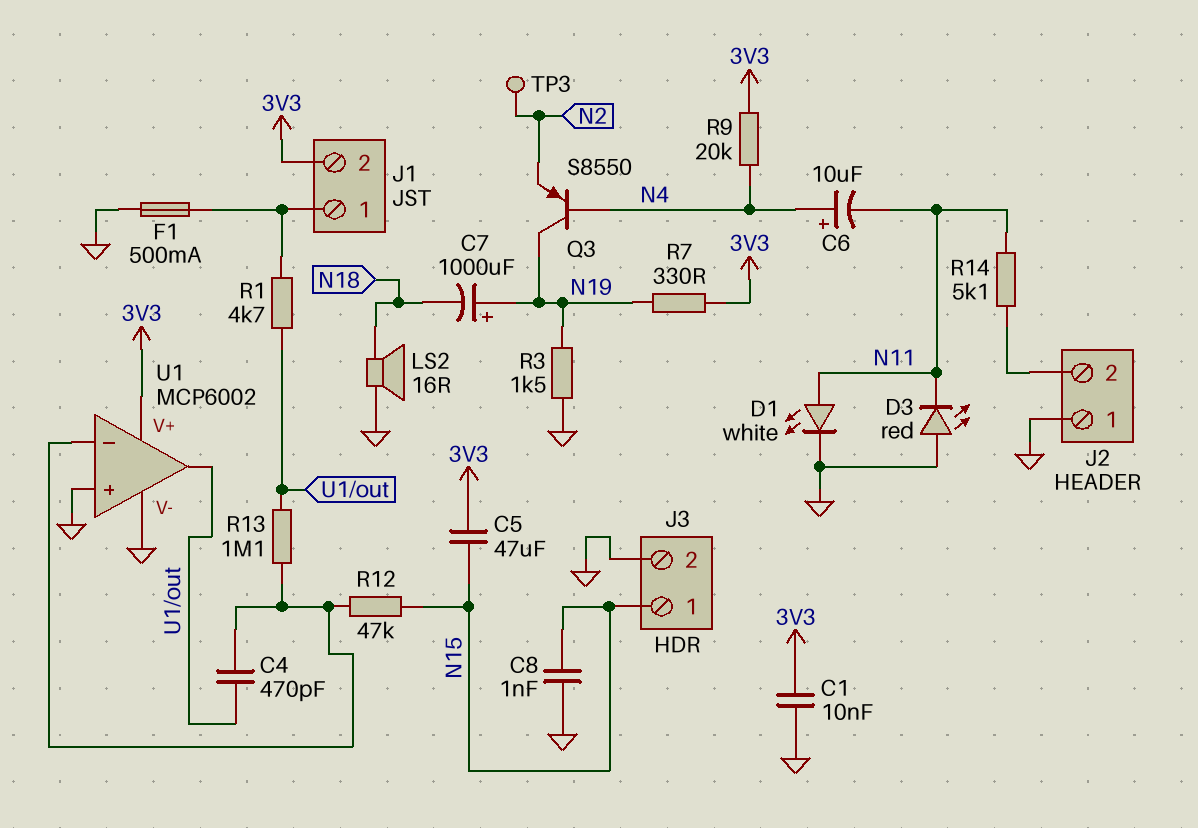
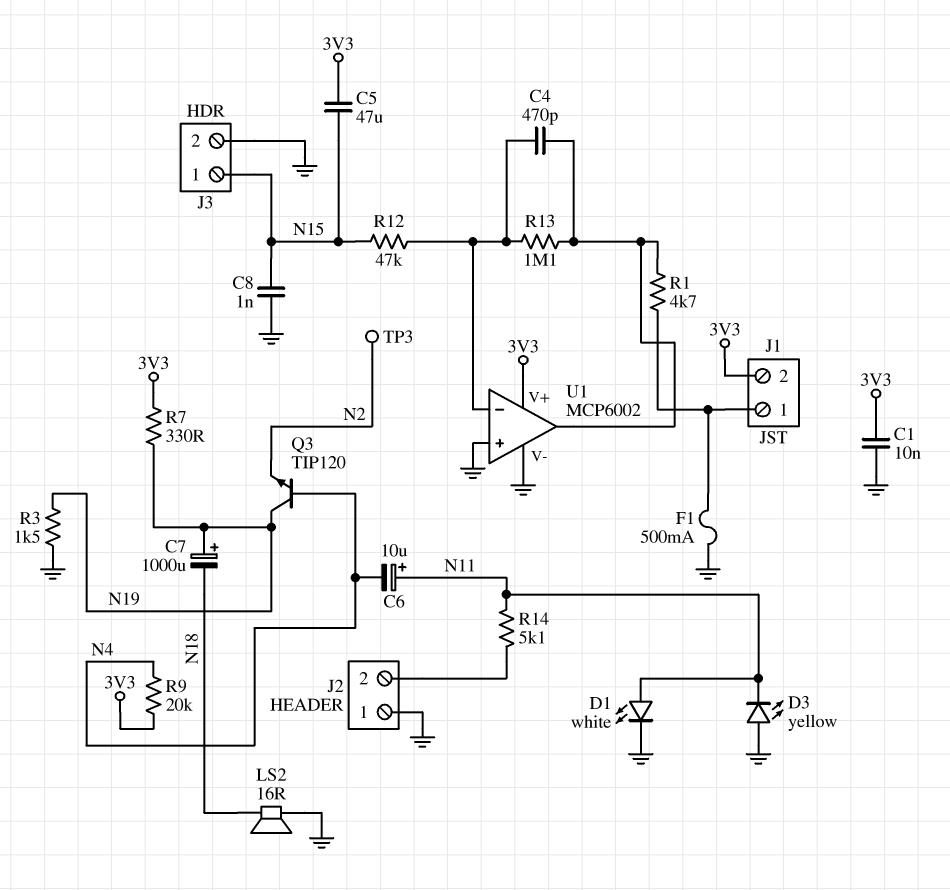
C6: 10uF (plus N4, minus N11) -> 10uF (plus N11, minus N4)
D3: LED red (A GND, K N11) -> LED yellow (A GND, K N11)
Q3: PNP S8550 (B N4, C N19, E N2) -> NPN TIP120 (B N4, C N19, E N2)

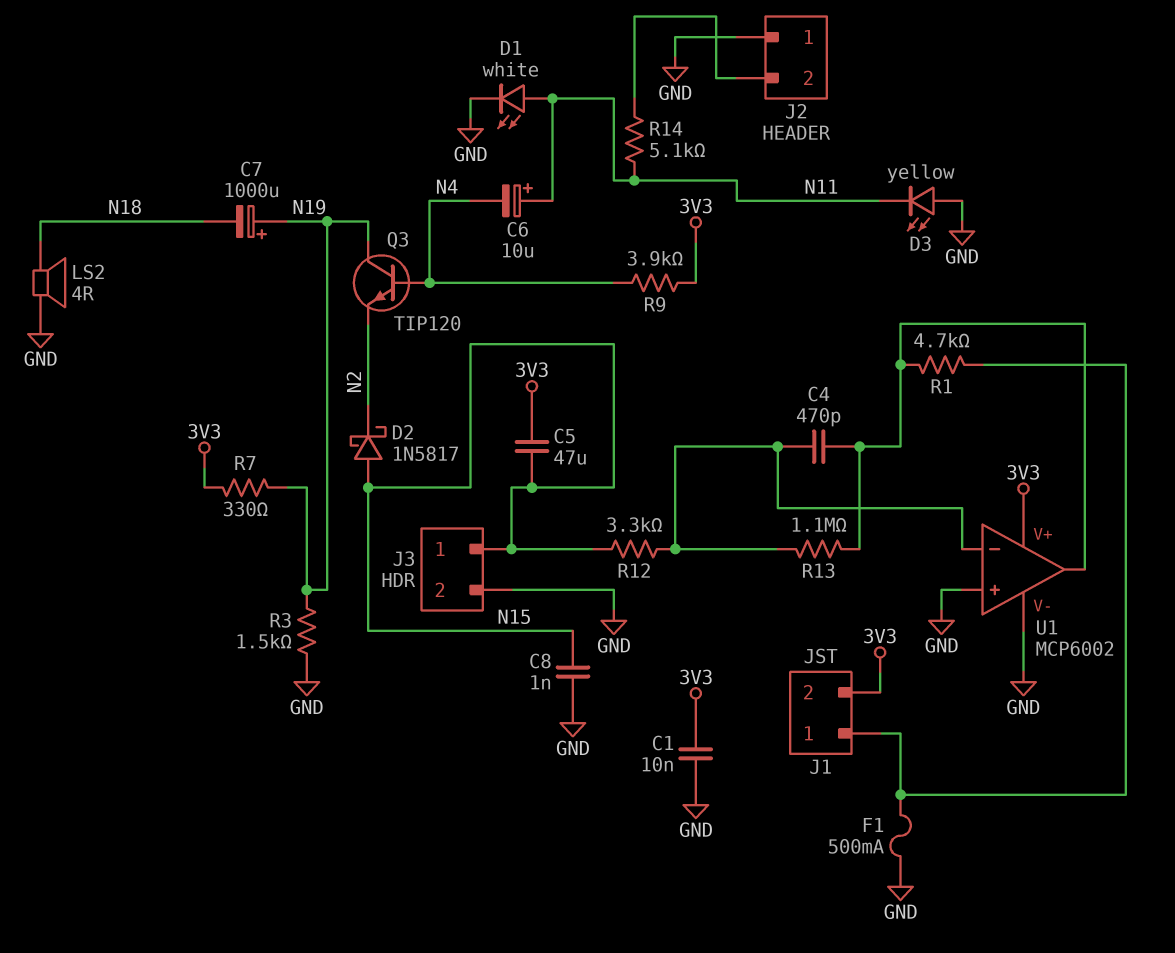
D2: none -> schottky 1N5817 (A N15, K N2)
LS2: speaker 16R (GND, N18) -> speaker 4R (GND, N18)
R9: 20k (3V3, N4) -> 3.9k (3V3, N4)
R12: 47k (N15, U1/in-) -> 3.3k (N15, U1/in-)
TP3: test point (N2) -> none

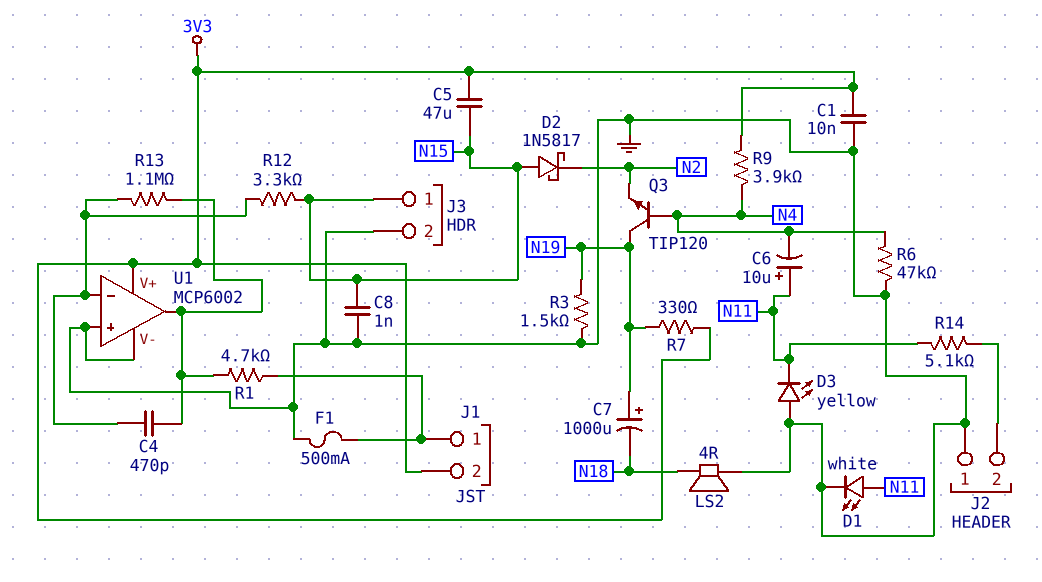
R6: none -> 47k (GND, N4)

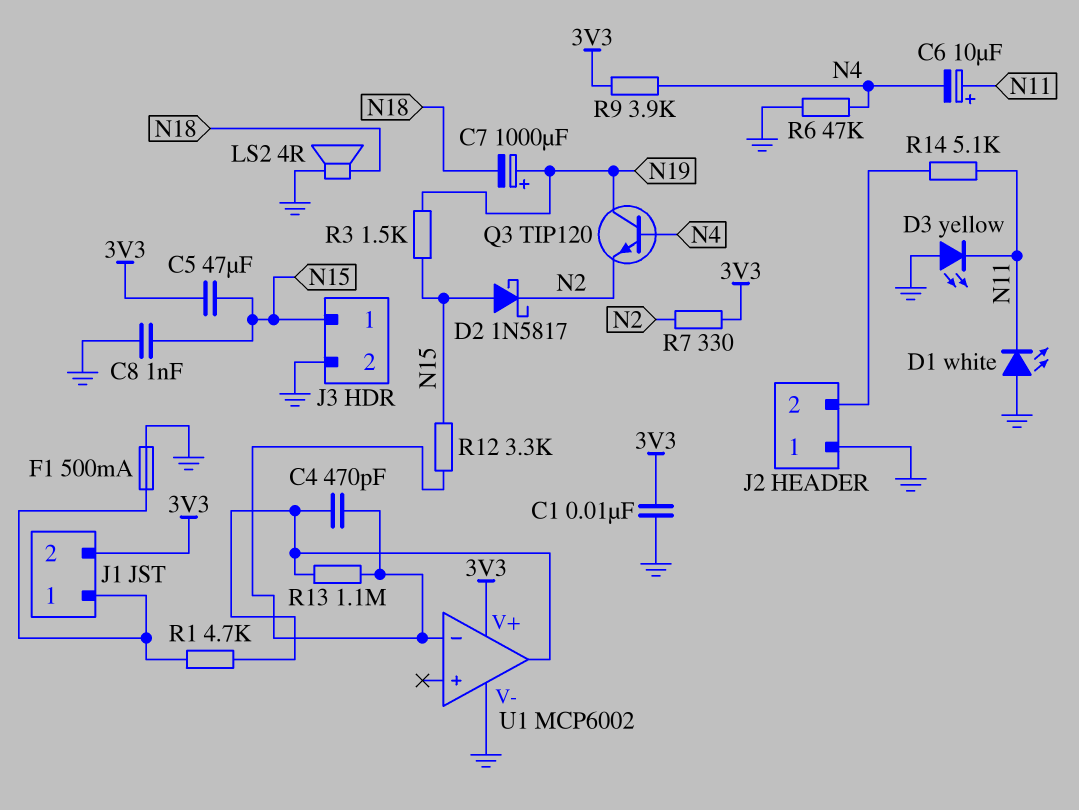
D1: LED white (A N11, K GND) -> LED white (A GND, K N11)
R3: 1.5k (GND, N19) -> 1.5k (N15, N19)
R7: 330 (3V3, N19) -> 330 (3V3, N2)
U1 pin in+: GND -> none

